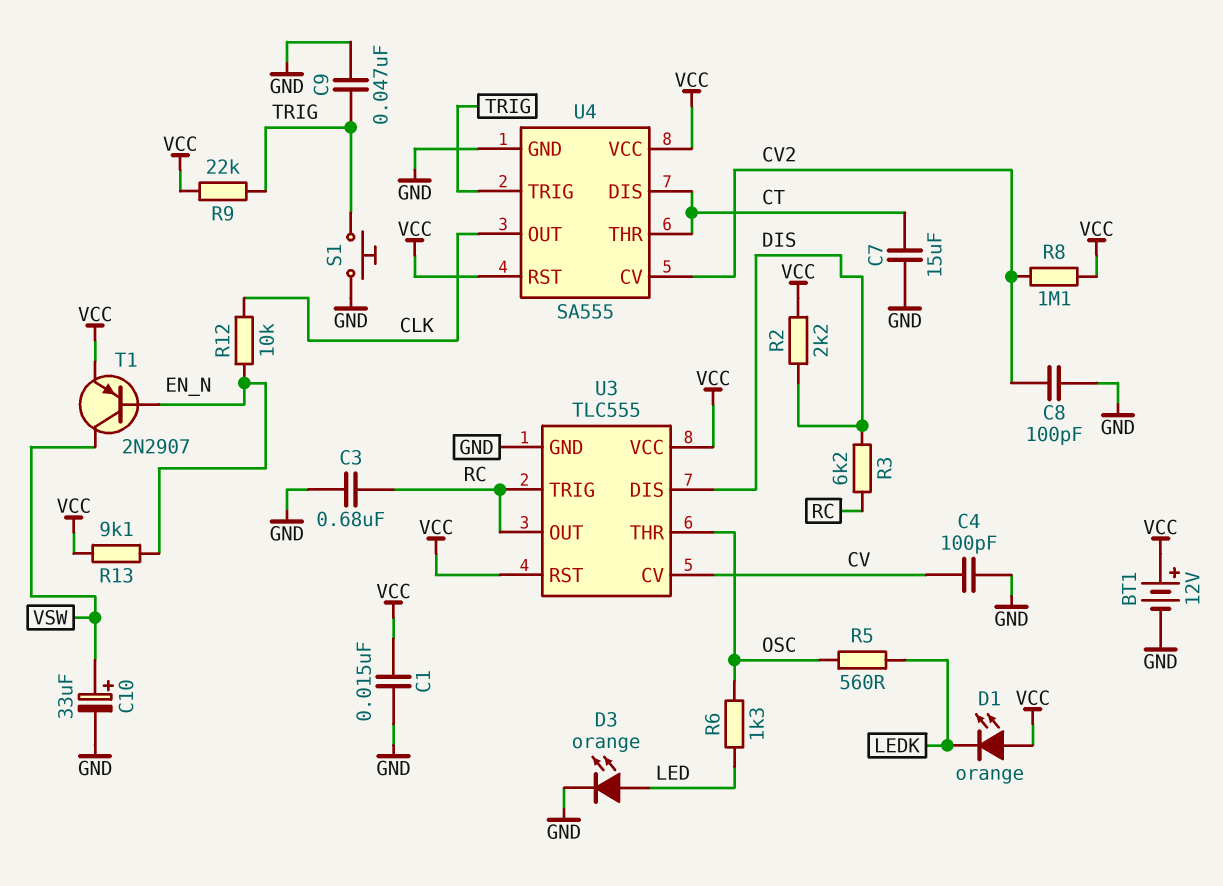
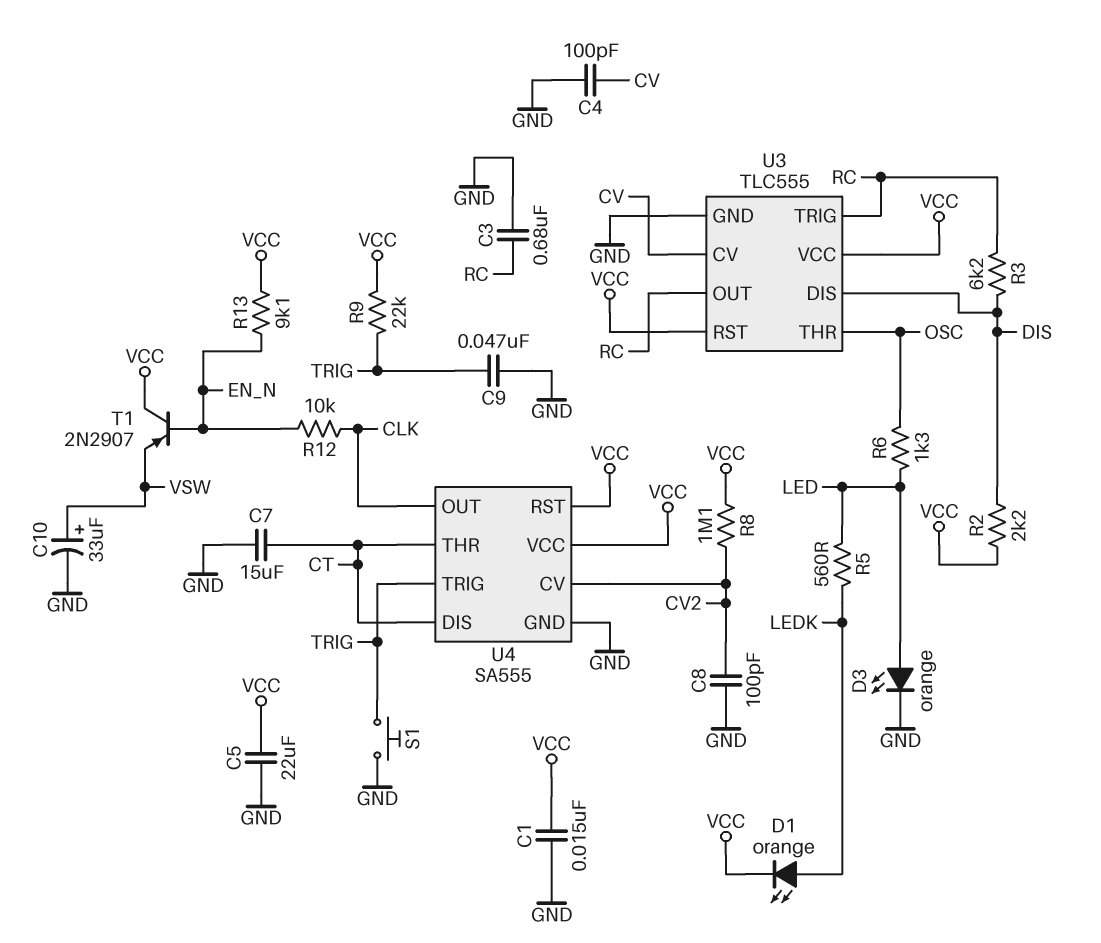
BT1: 12V (plus VCC, minus GND) -> none
C5: none -> 22uF (GND, VCC)
D1: LED orange (A VCC, K LEDK) -> LED orange (A LEDK, K VCC)
R5: 560 (LEDK, OSC) -> 560 (LED, LEDK)
T1: PNP 2N2907 (B EN_N, C VSW, E VCC) -> PNP 2N2907 (B EN_N, C VCC, E VSW)

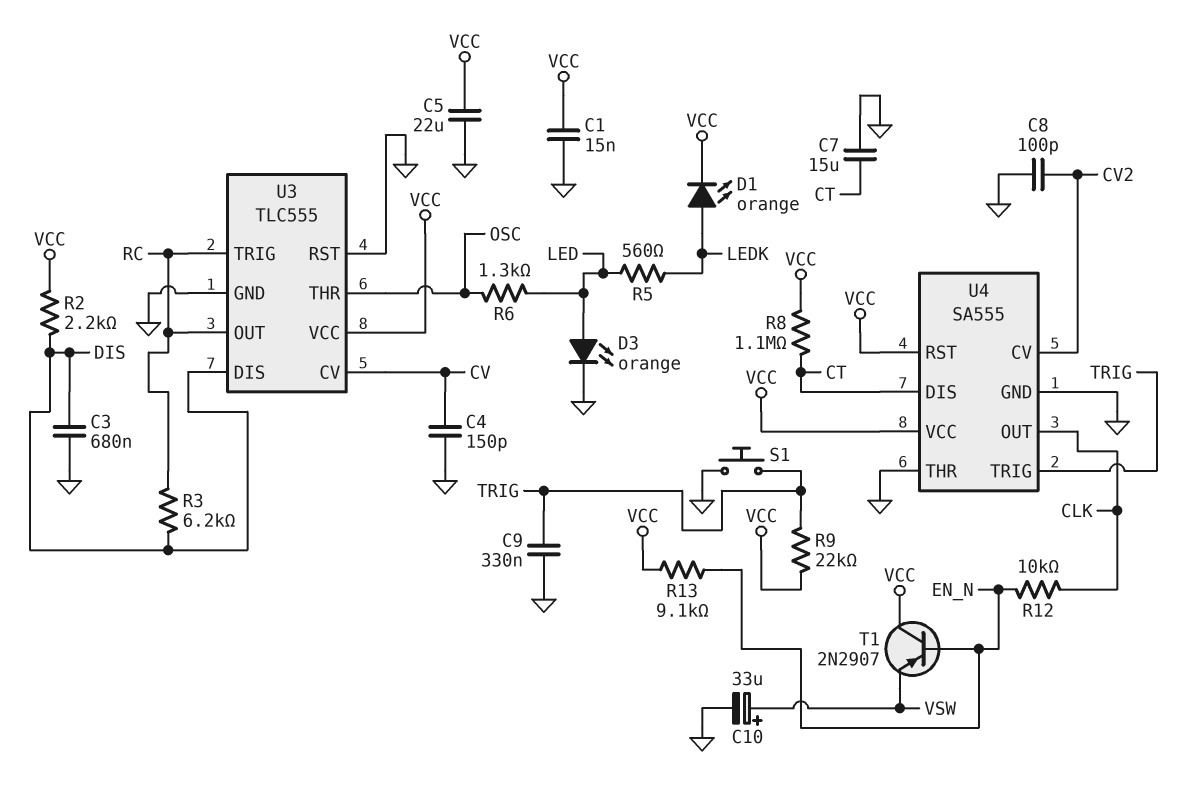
C3: 680nF (GND, RC) -> 680nF (DIS, GND)
C4: 100pF (CV, GND) -> 150pF (CV, GND)
C9: 47nF (GND, TRIG) -> 330nF (GND, TRIG)
R8: 1.1M (CV2, VCC) -> 1.1M (CT, VCC)
U3 pin RST: VCC -> GND
U4 pin THR: CT -> GND

